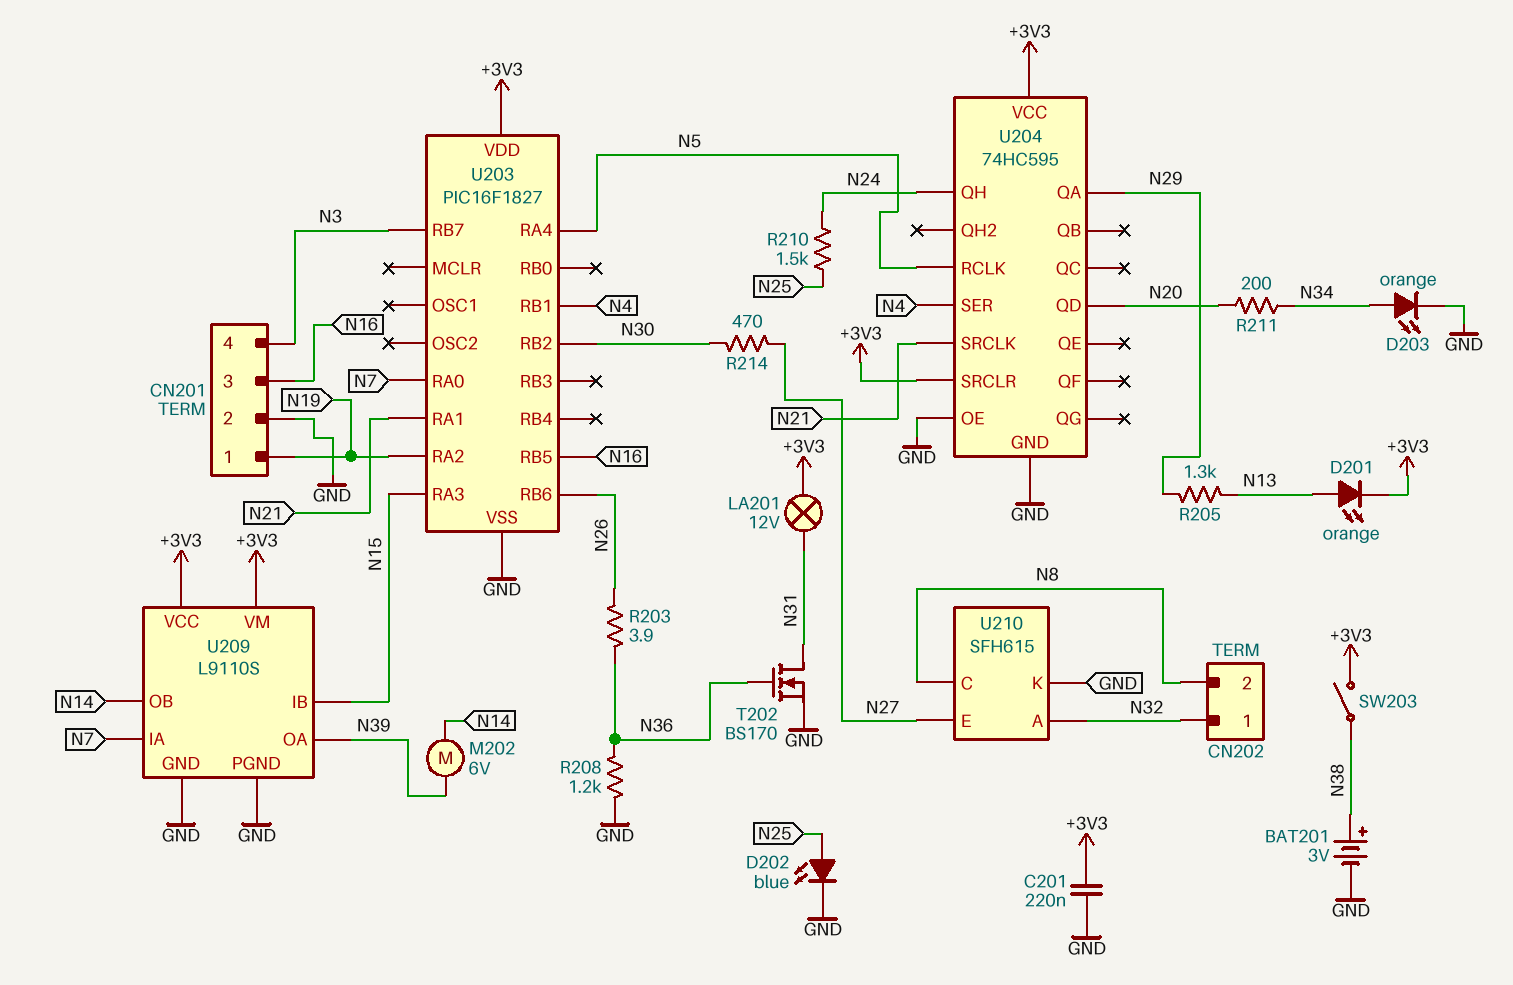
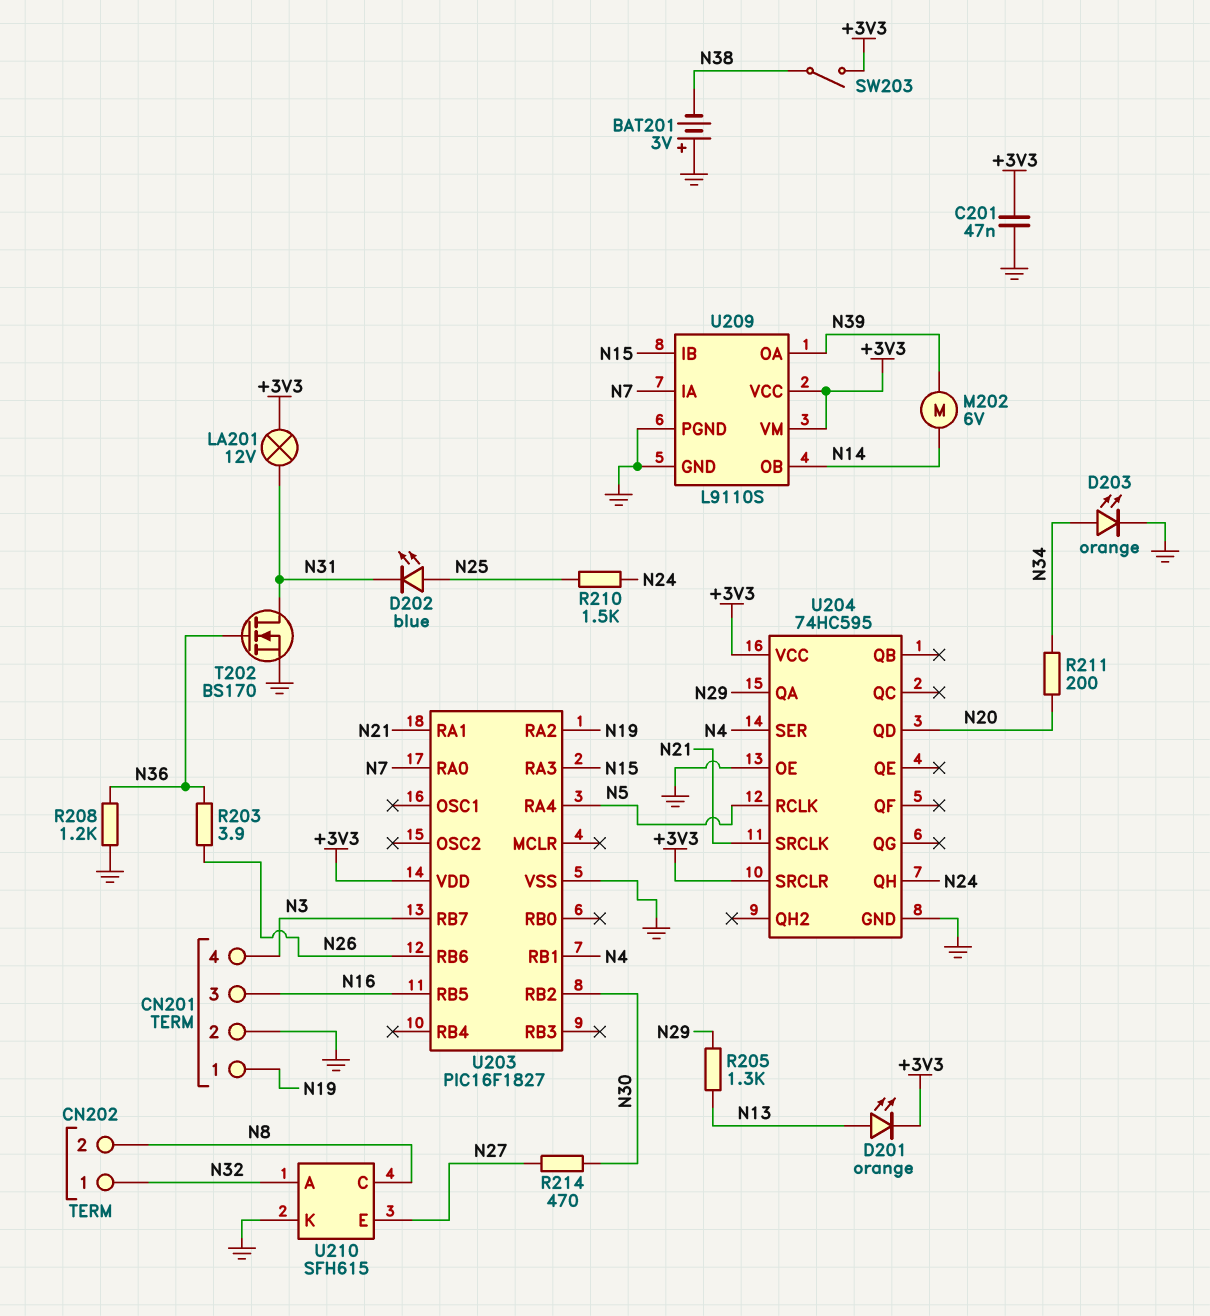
BAT201: 3V (plus N38, minus GND) -> 3V (plus GND, minus N38)
C201: 220nF (+3V3, GND) -> 47nF (+3V3, GND)
D202: LED blue (A N25, K GND) -> LED blue (A N25, K N31)

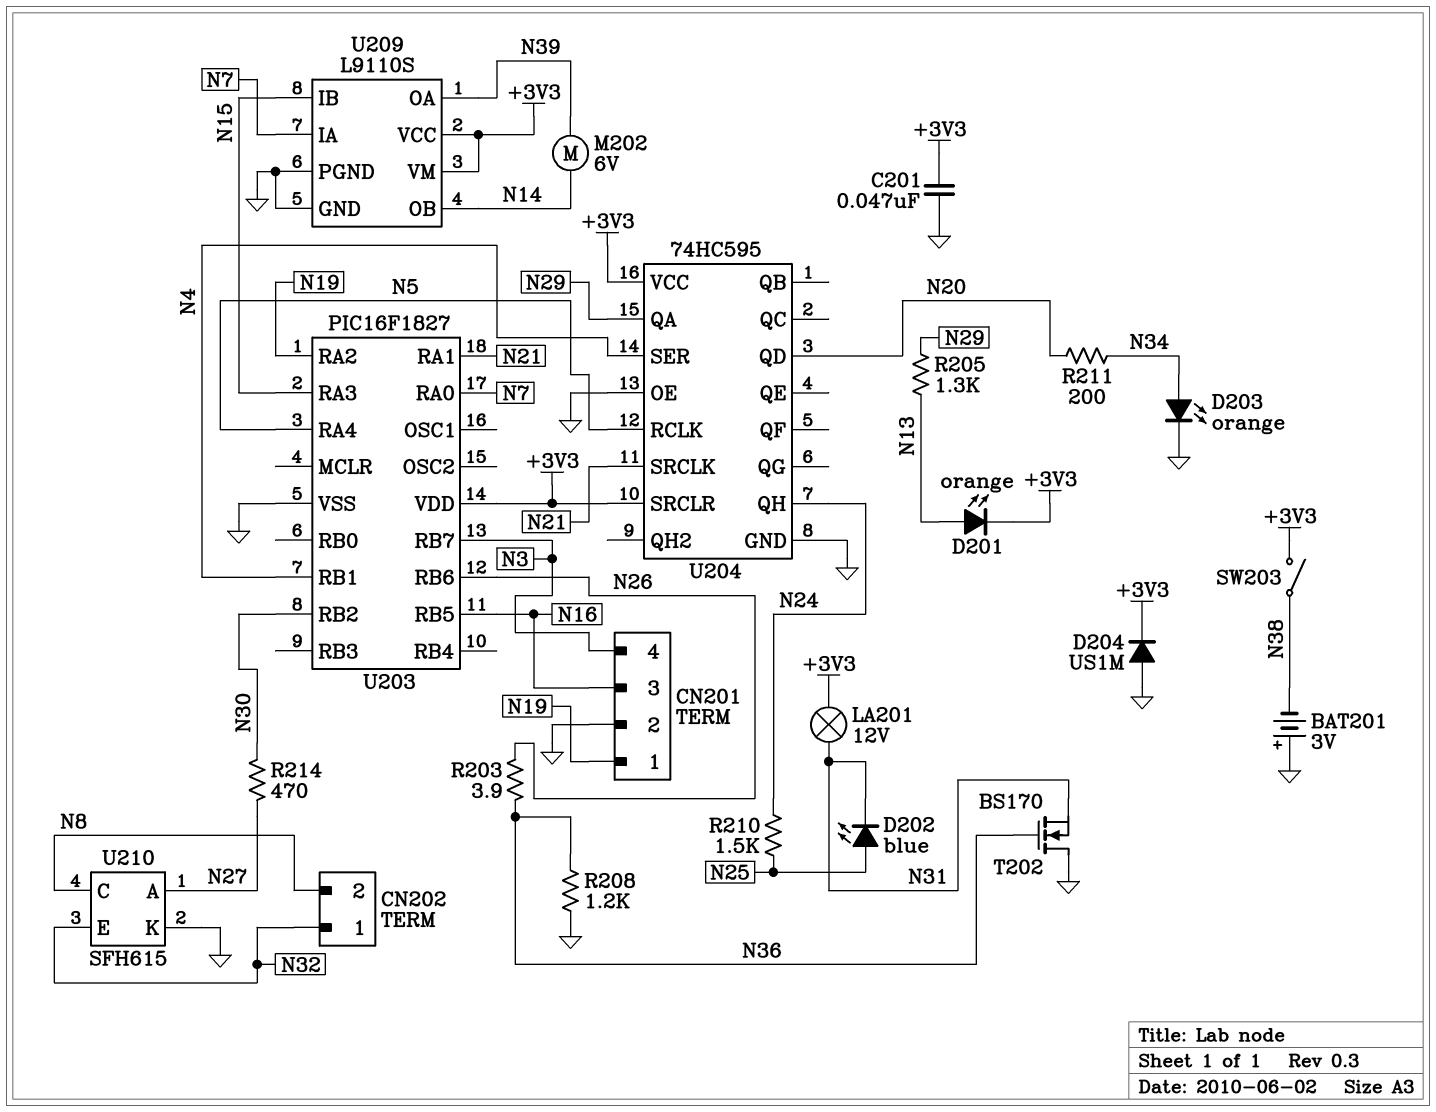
D204: none -> diode US1M (A GND, K +3V3)
T202: NMOS BS170 (G N36, D N31, S GND) -> NMOS BS170 (G N36, D GND, S N31)
U210 pin A: N32 -> N27
U210 pin E: N27 -> N32

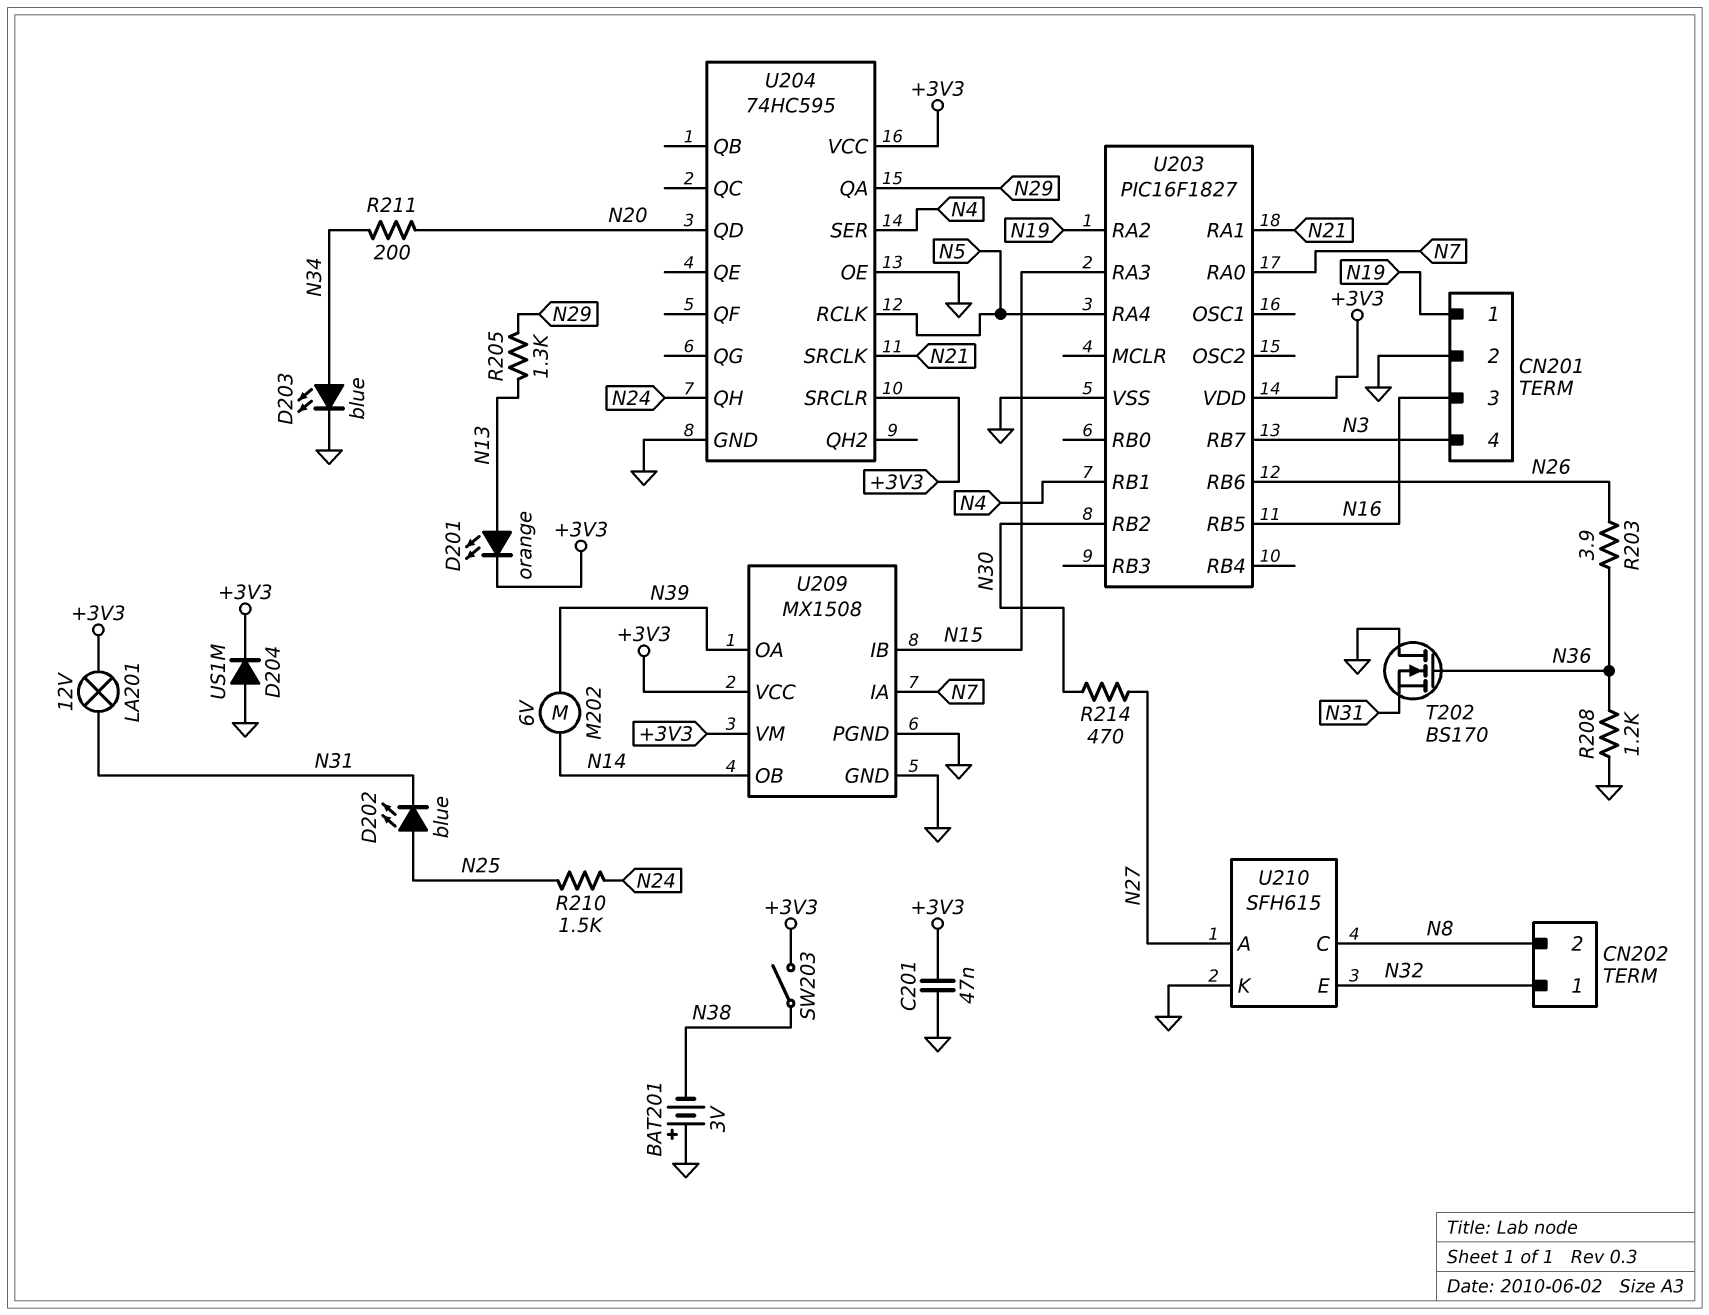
D203: LED orange (A N34, K GND) -> LED blue (A N34, K GND)
U209: L9110S -> MX1508

